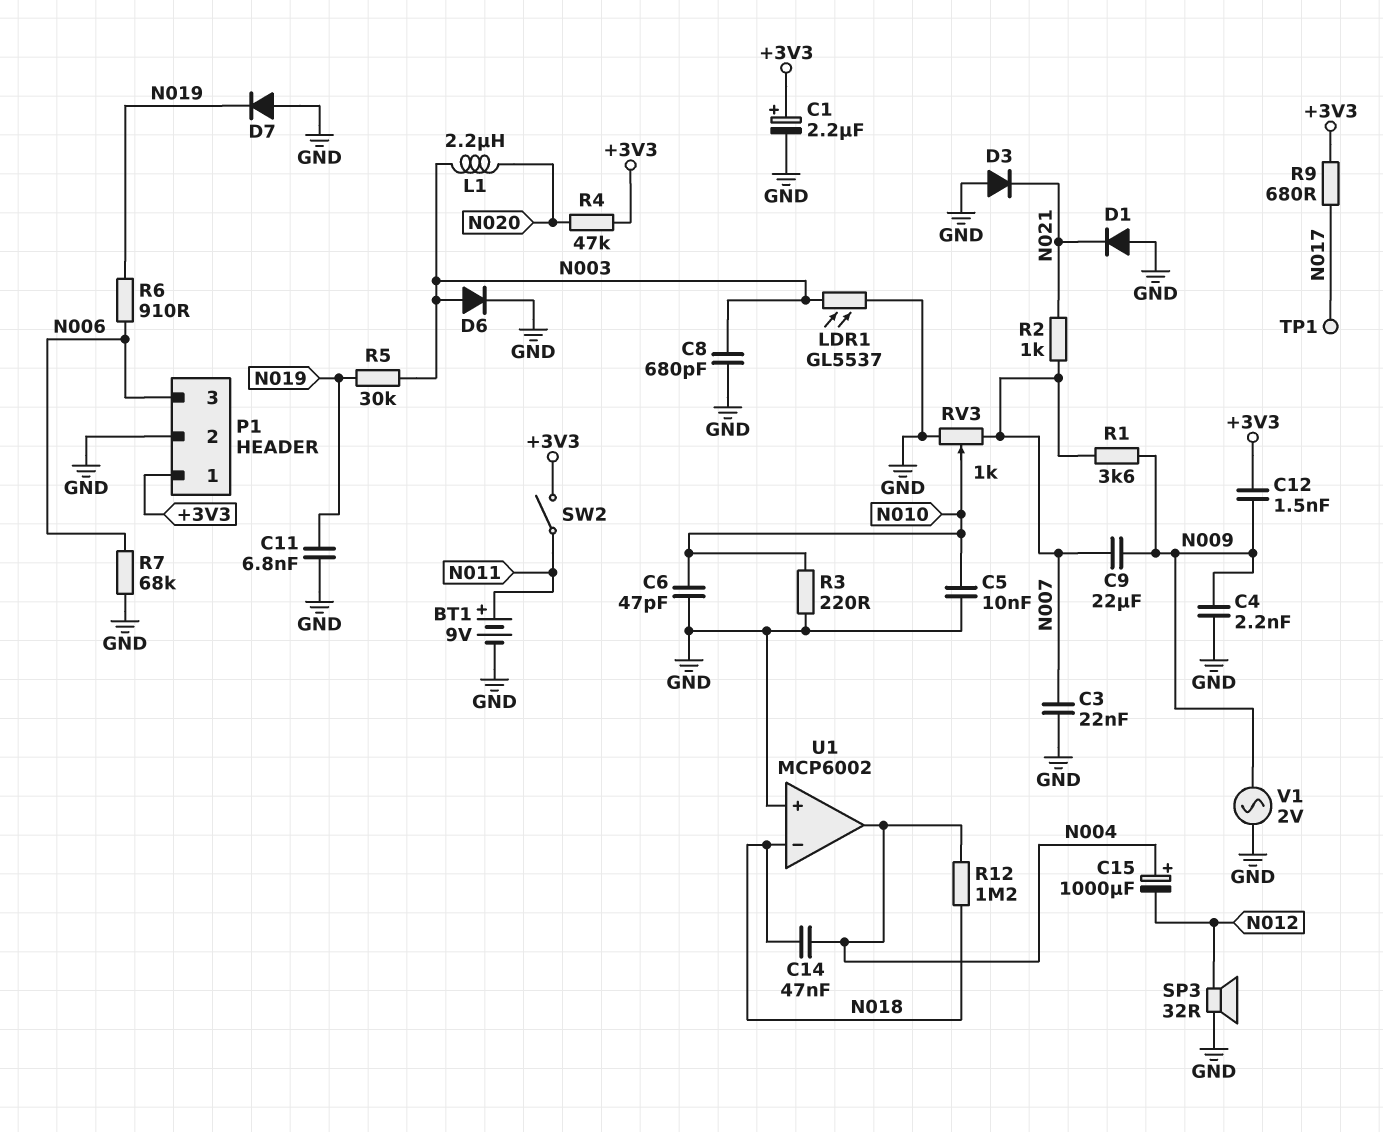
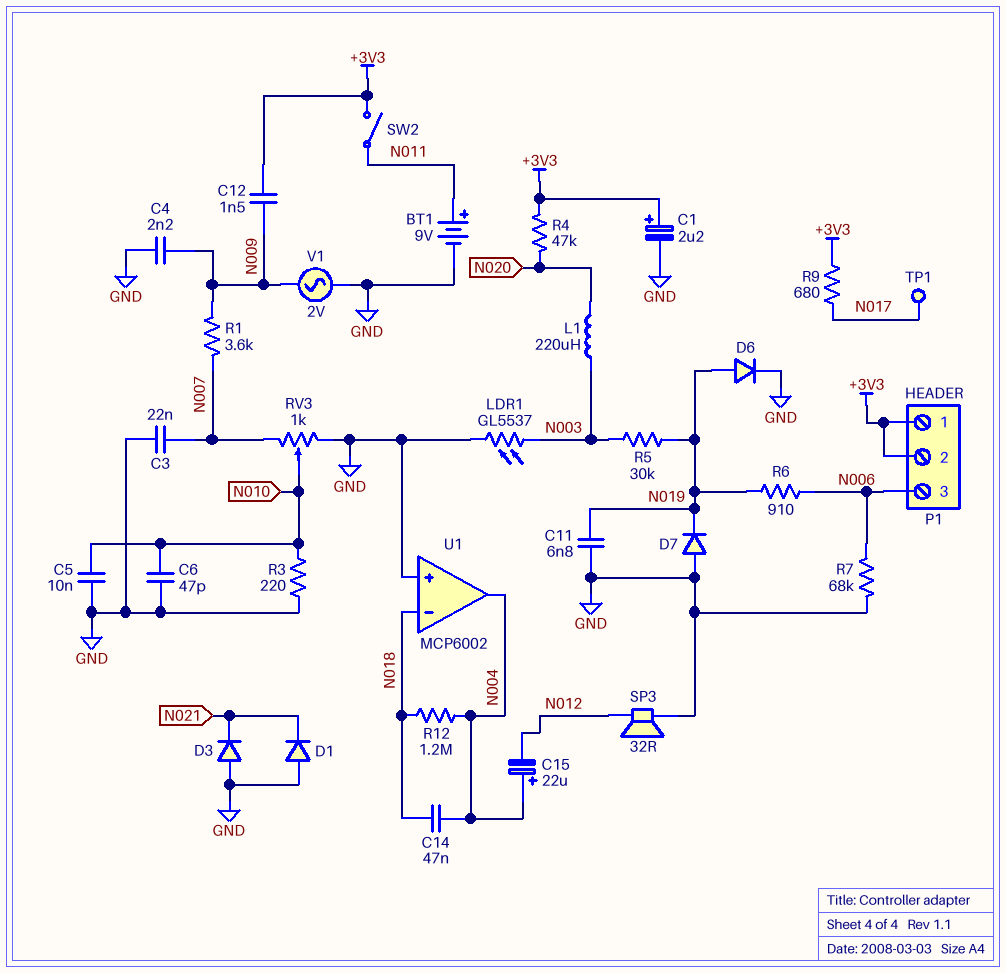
C8: 680pF (GND, N003) -> none
C9: 22uF (N007, N009) -> none
C15: 1000uF (plus N004, minus N012) -> 22uF (plus N004, minus N012)
D6: diode (A N003, K GND) -> diode (A N019, K GND)
L1: 2.2uH (N003, N020) -> 220uH (N003, N020)
P1 pin 2: GND -> +3V3
R2: 1k (N007, N021) -> none

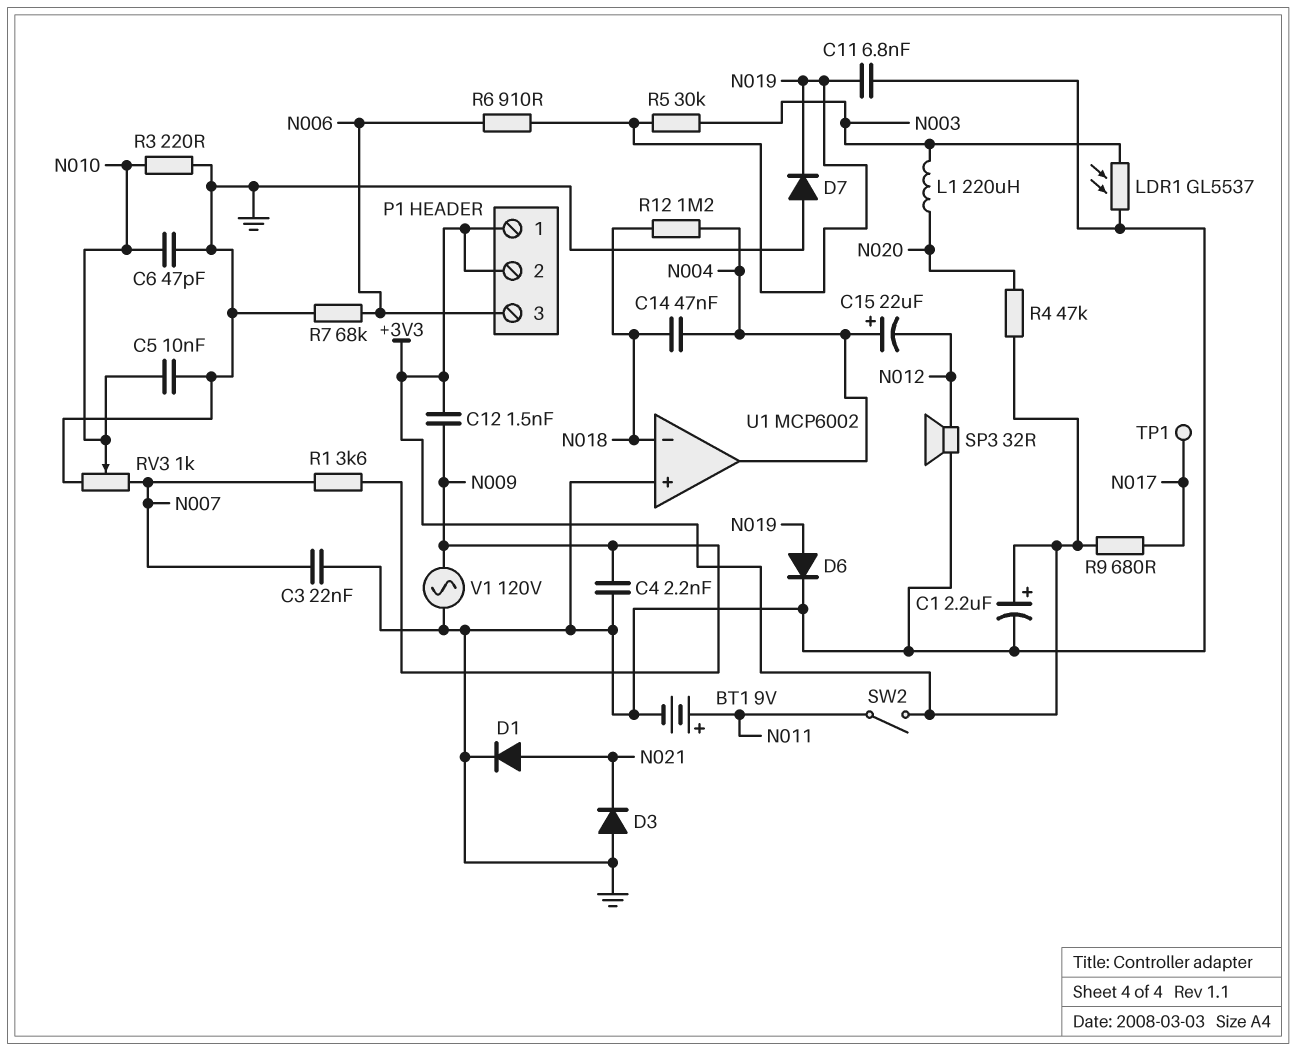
D1: diode (A GND, K N021) -> diode (A N021, K GND)
V1: AC 2V (GND, N009) -> AC 120V (GND, N009)

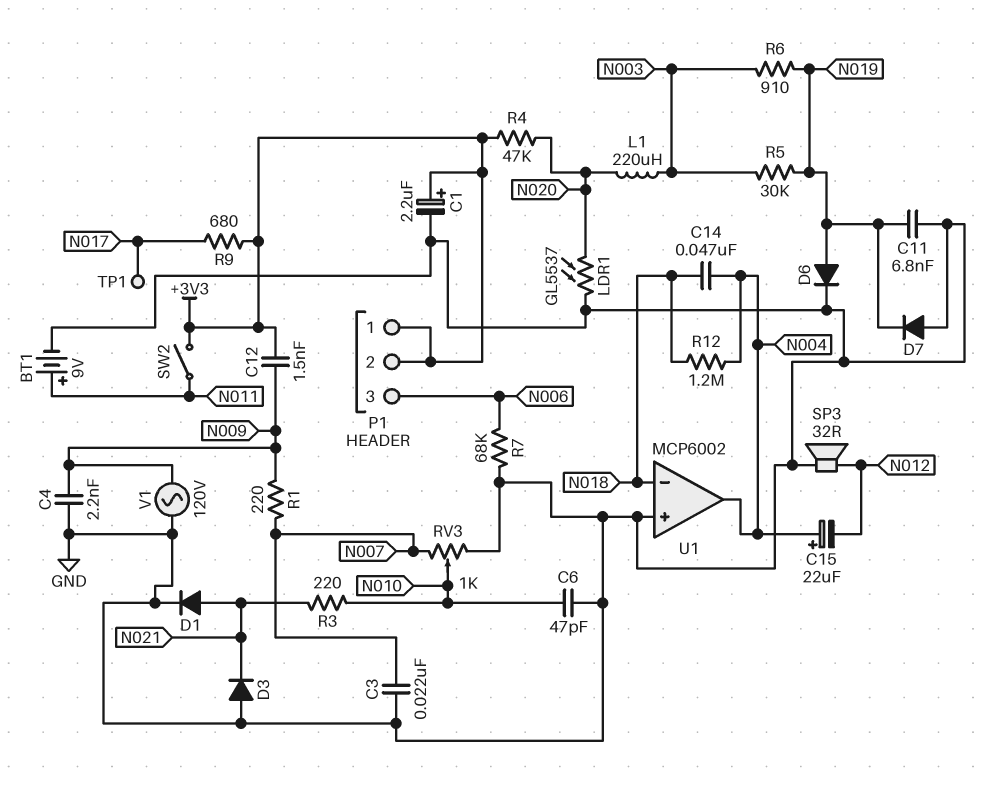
C5: 10nF (GND, N010) -> none
LDR1: GL5537 (GND, N003) -> GL5537 (GND, N020)
R1: 3.6k (N007, N009) -> 220 (N007, N009)
R3: 220 (GND, N010) -> 220 (N010, N021)
R6: 910 (N006, N019) -> 910 (N003, N019)

